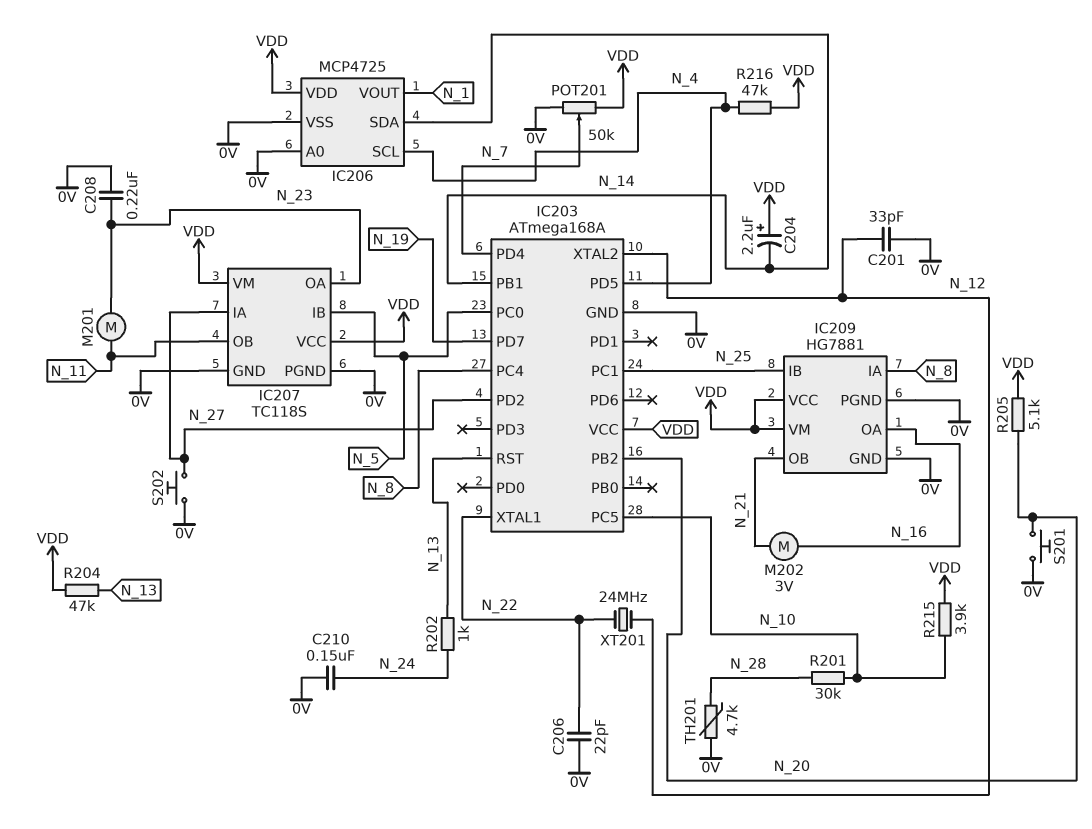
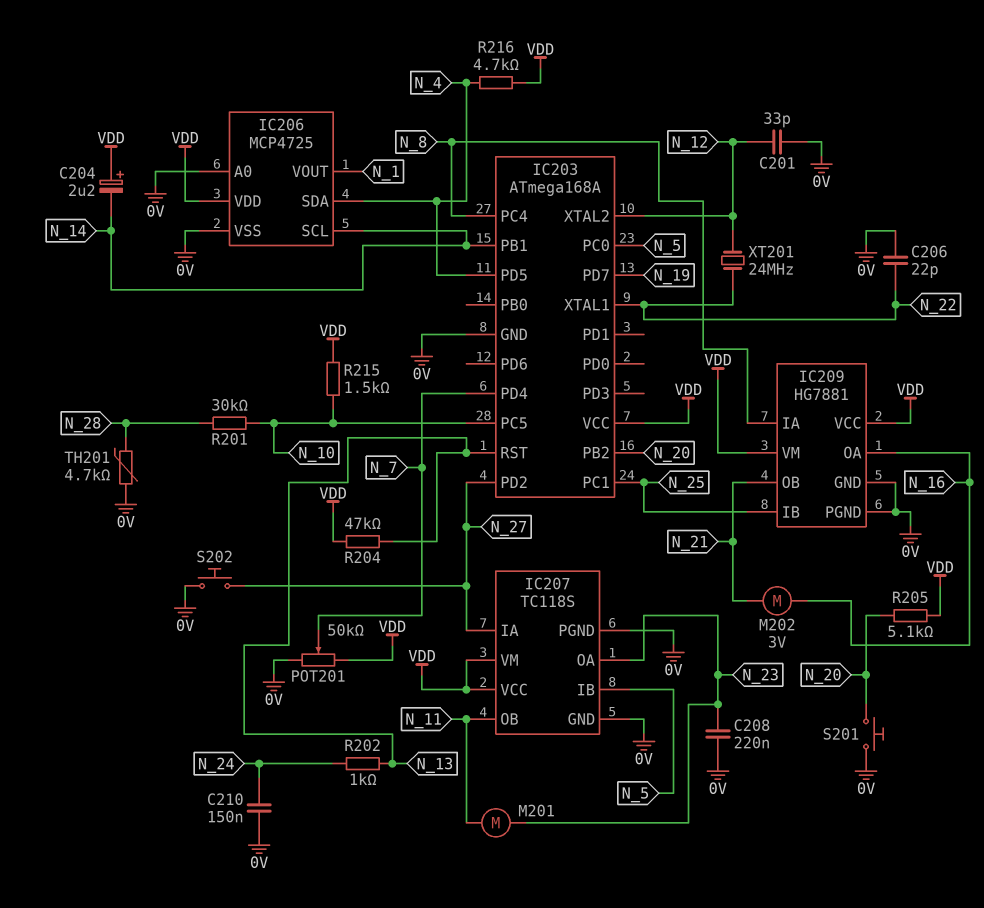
IC206 pin SCL: N_4 -> N_14
IC206 pin SDA: N_14 -> N_4
R215: 3.9k (N_10, VDD) -> 1.5k (N_10, VDD)
R216: 47k (N_4, VDD) -> 4.7k (N_4, VDD)

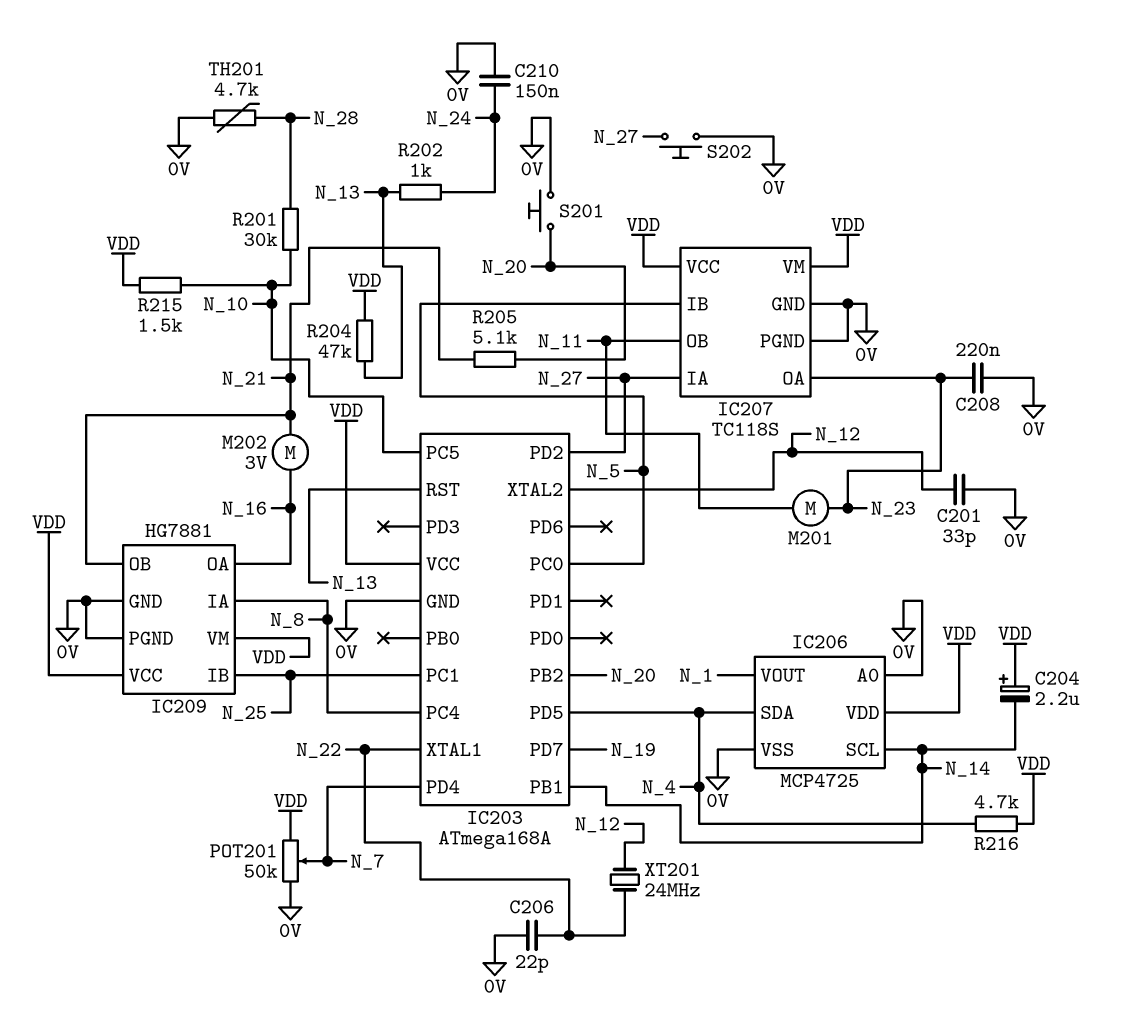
R205: 5.1k (N_20, VDD) -> 5.1k (N_20, N_21)

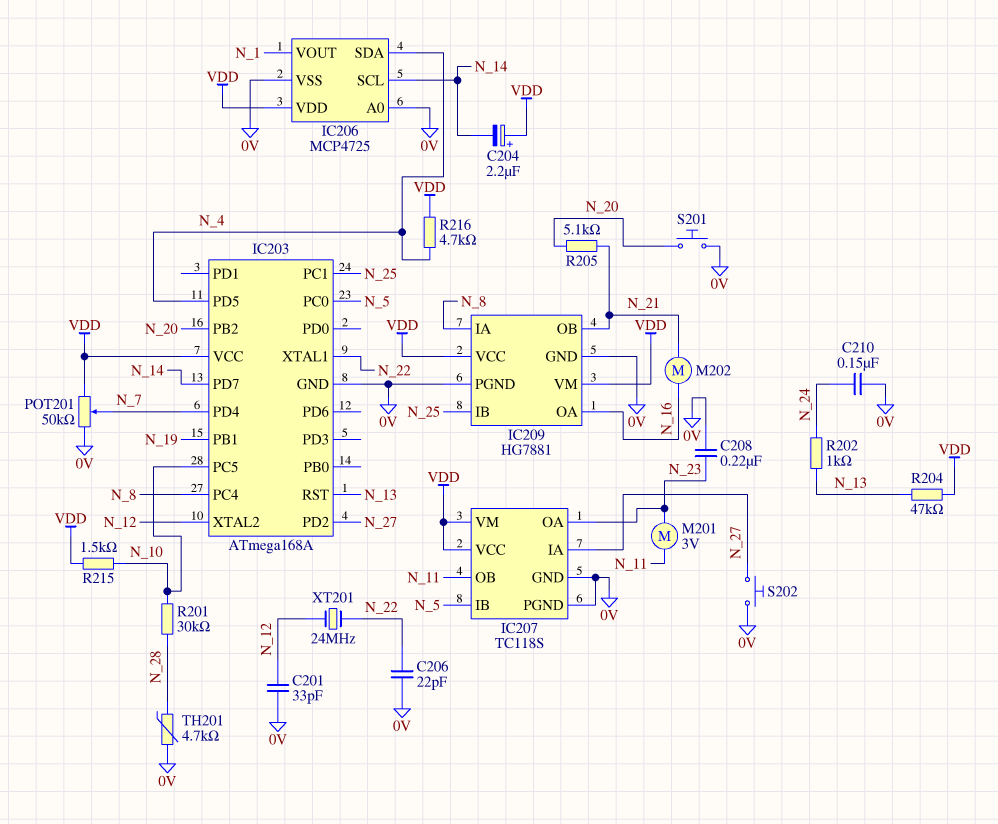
IC203 pin PB1: N_14 -> N_19
IC203 pin PD7: N_19 -> N_14
M201: motor (N_11, N_23) -> motor 3V (N_11, N_23)
M202: motor 3V (N_16, N_21) -> motor (N_16, N_21)

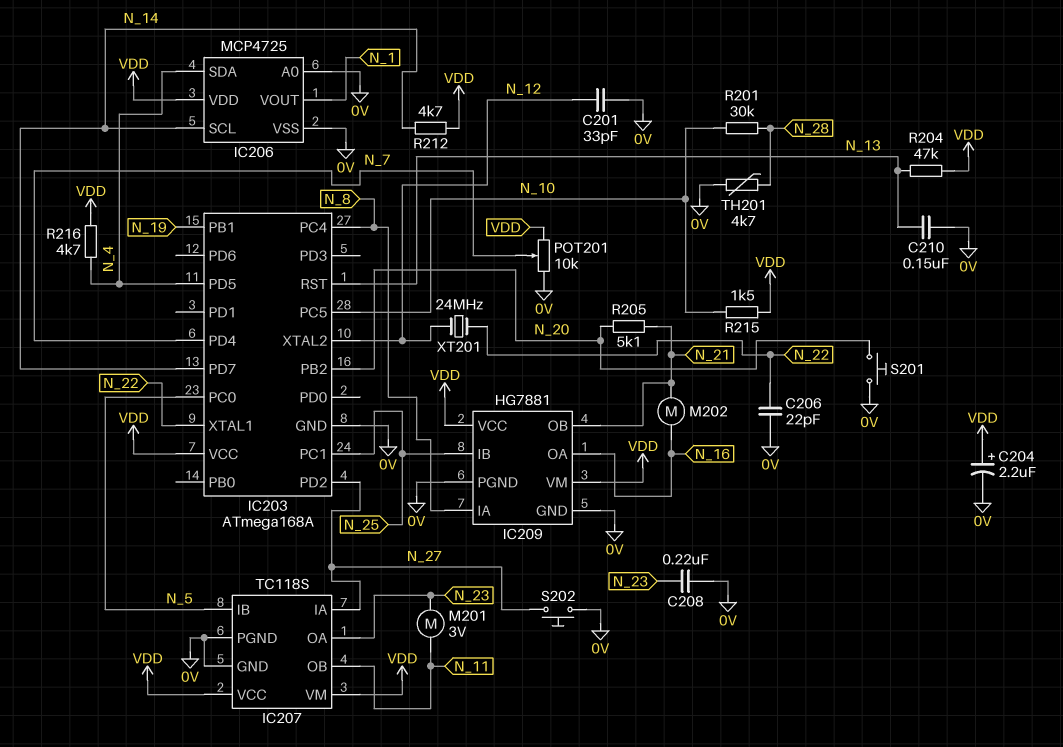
C204: 2.2uF (plus VDD, minus N_14) -> 2.2uF (plus VDD, minus 0V)
C210: 150nF (0V, N_24) -> 150nF (0V, N_13)
POT201: 50k (0V, VDD, wiper N_7) -> 10k (0V, VDD, wiper N_7)
R202: 1k (N_13, N_24) -> none
R212: none -> 4.7k (N_14, VDD)

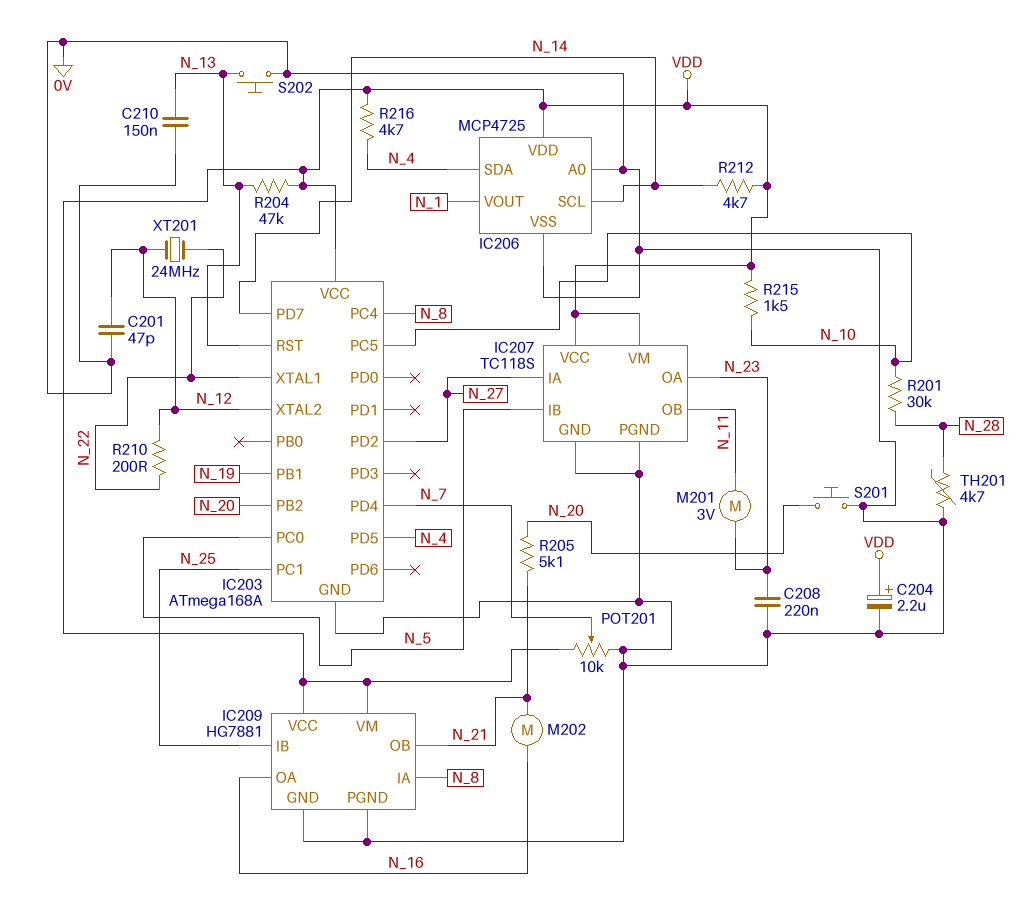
C201: 33pF (0V, N_12) -> 47pF (0V, N_12)
C206: 22pF (0V, N_22) -> none
R210: none -> 200 (N_12, N_22)
S202: button (0V, N_27) -> button (0V, N_13)

